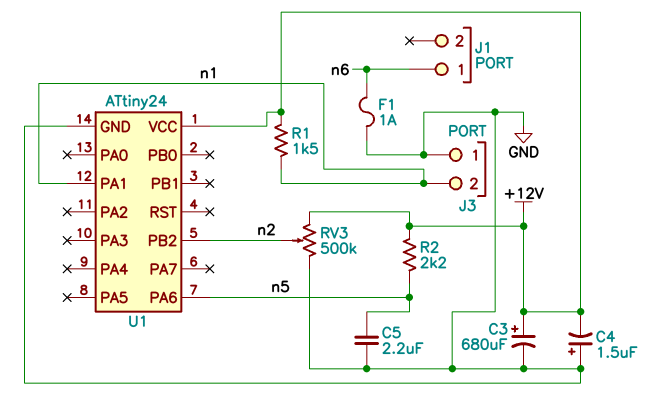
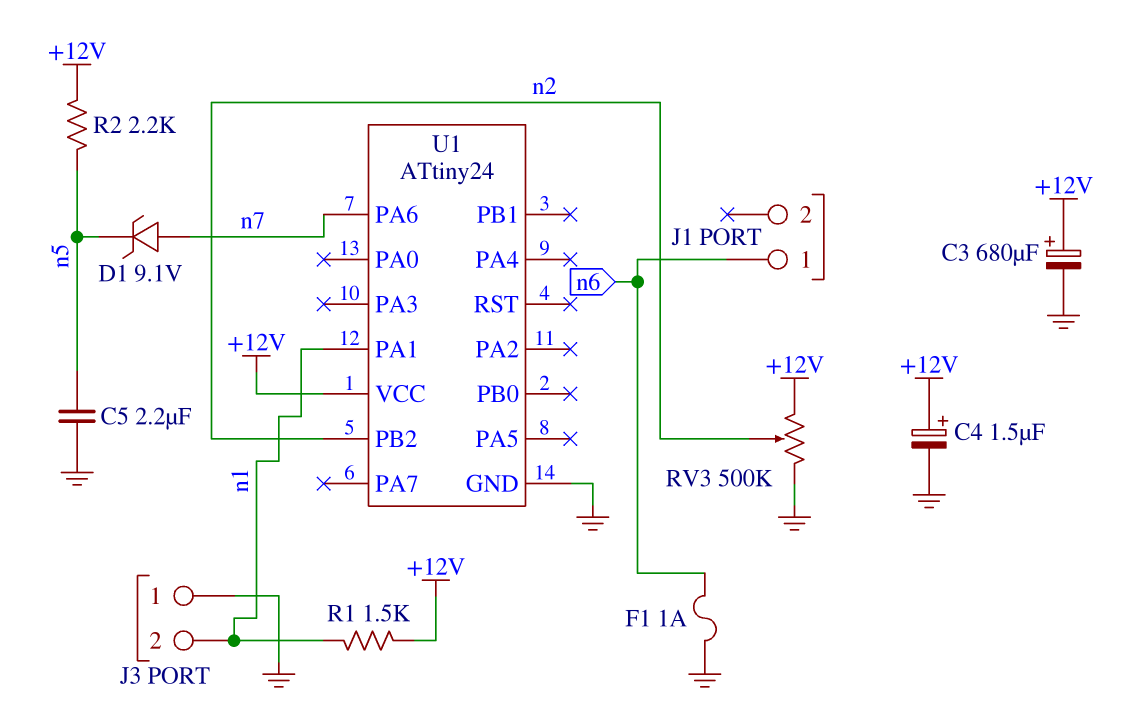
C4: 1.5uF (plus GND, minus +12V) -> 1.5uF (plus +12V, minus GND)
D1: none -> zener 9.1V (A n7, K n5)
U1 pin PA6: n5 -> n7

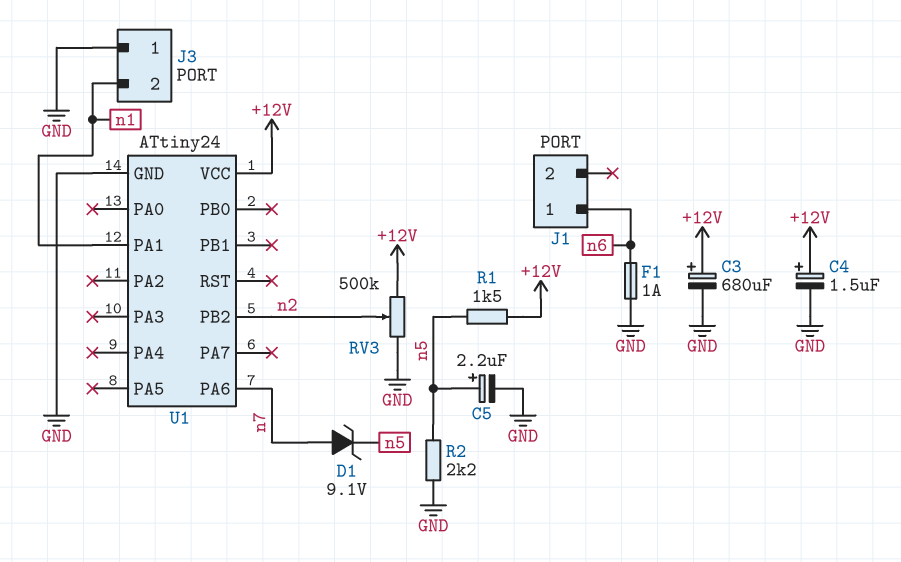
C5: 2.2uF (GND, n5) -> 2.2uF (plus n5, minus GND)
R1: 1.5k (+12V, n1) -> 1.5k (+12V, n5)
R2: 2.2k (+12V, n5) -> 2.2k (GND, n5)

